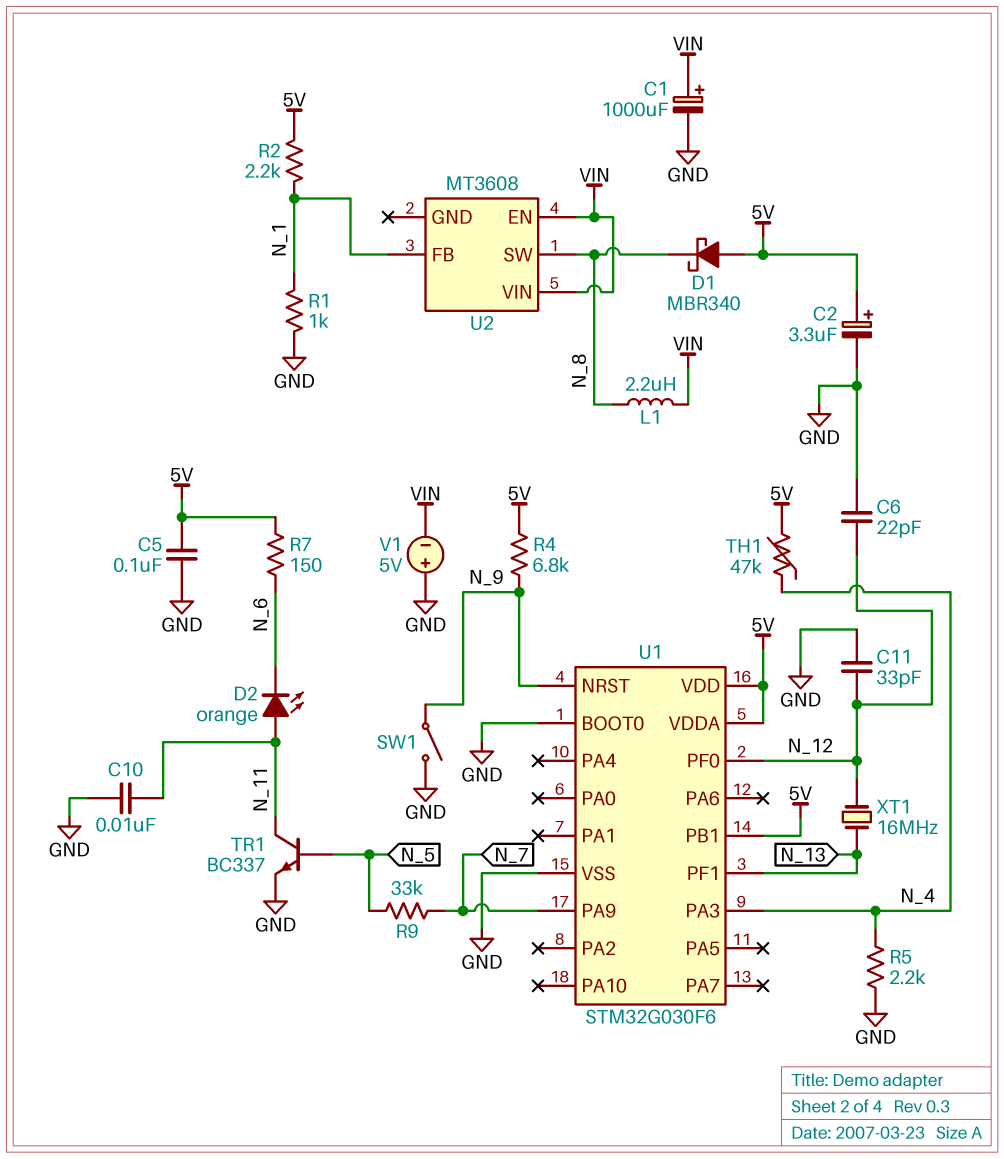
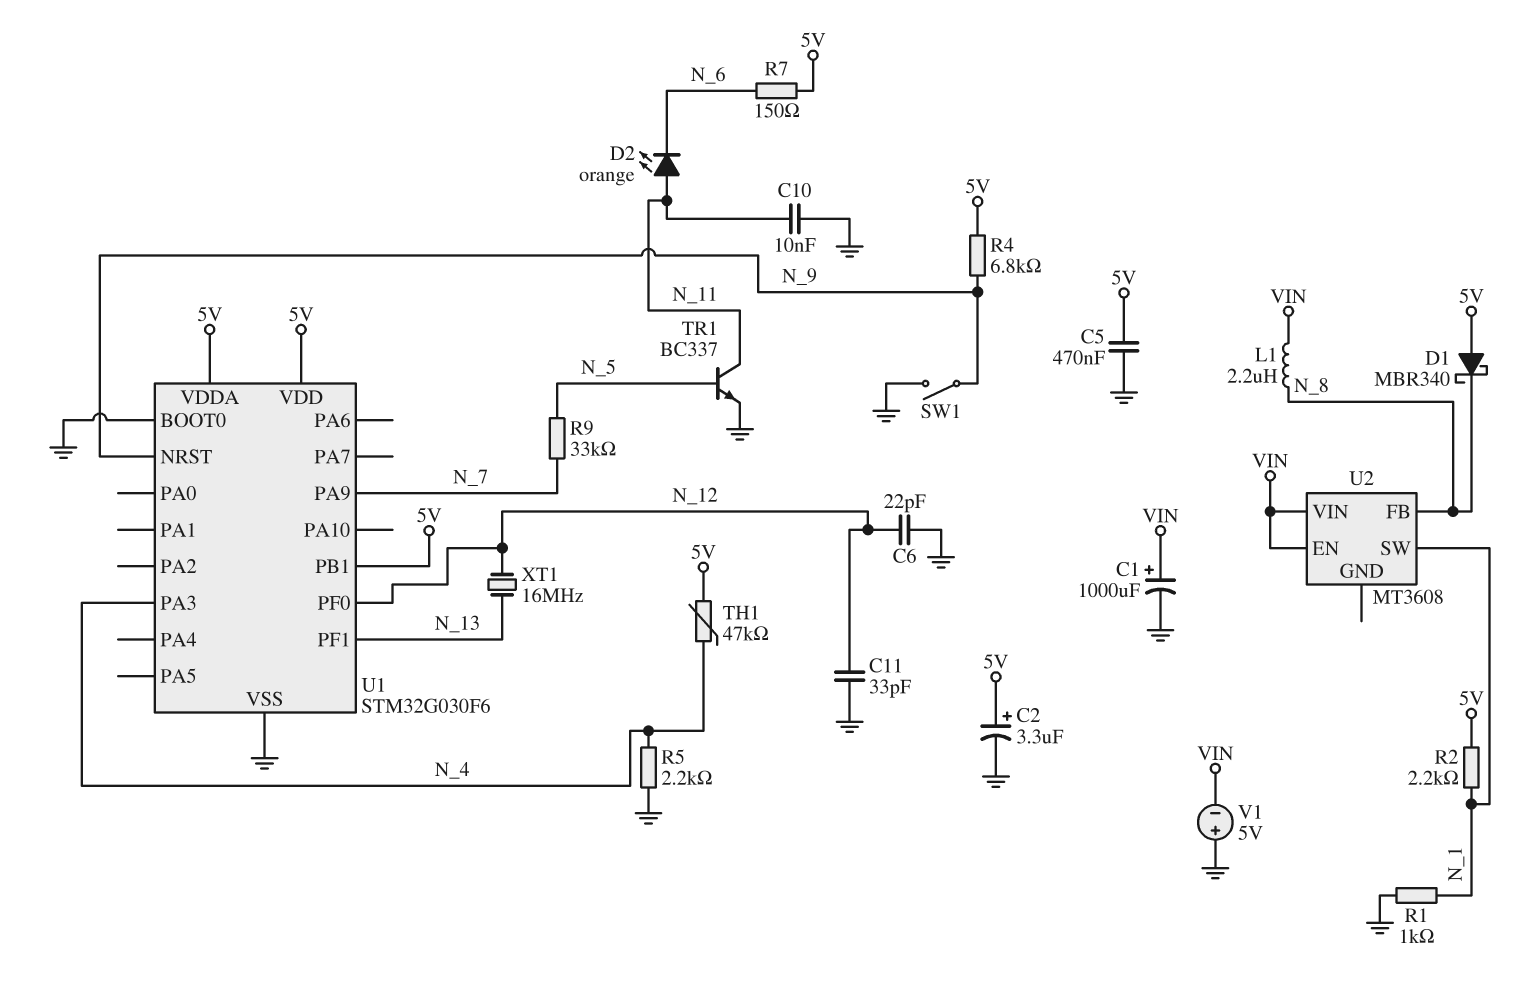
C5: 100nF (5V, GND) -> 470nF (5V, GND)
U2 pin FB: N_1 -> N_8
U2 pin SW: N_8 -> N_1

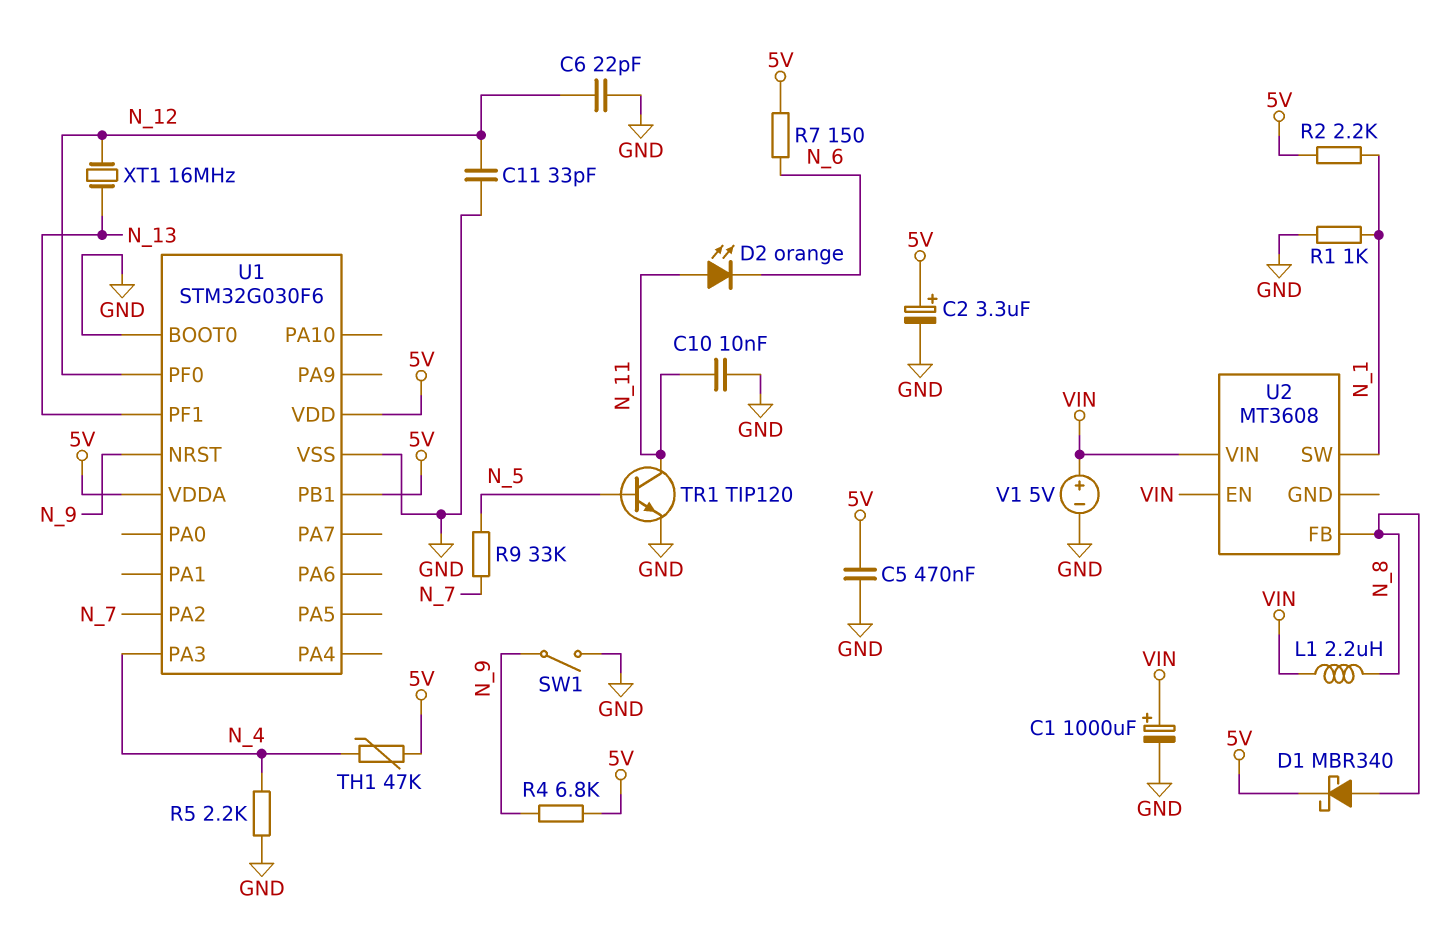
D1: schottky MBR340 (A 5V, K N_8) -> schottky MBR340 (A N_8, K 5V)
TR1: NPN BC337 (B N_5, C N_11, E GND) -> NPN TIP120 (B N_5, C N_11, E GND)
U1 pin PA2: none -> N_7
U1 pin PA9: N_7 -> none
V1: 5V (plus GND, minus VIN) -> 5V (plus VIN, minus GND)

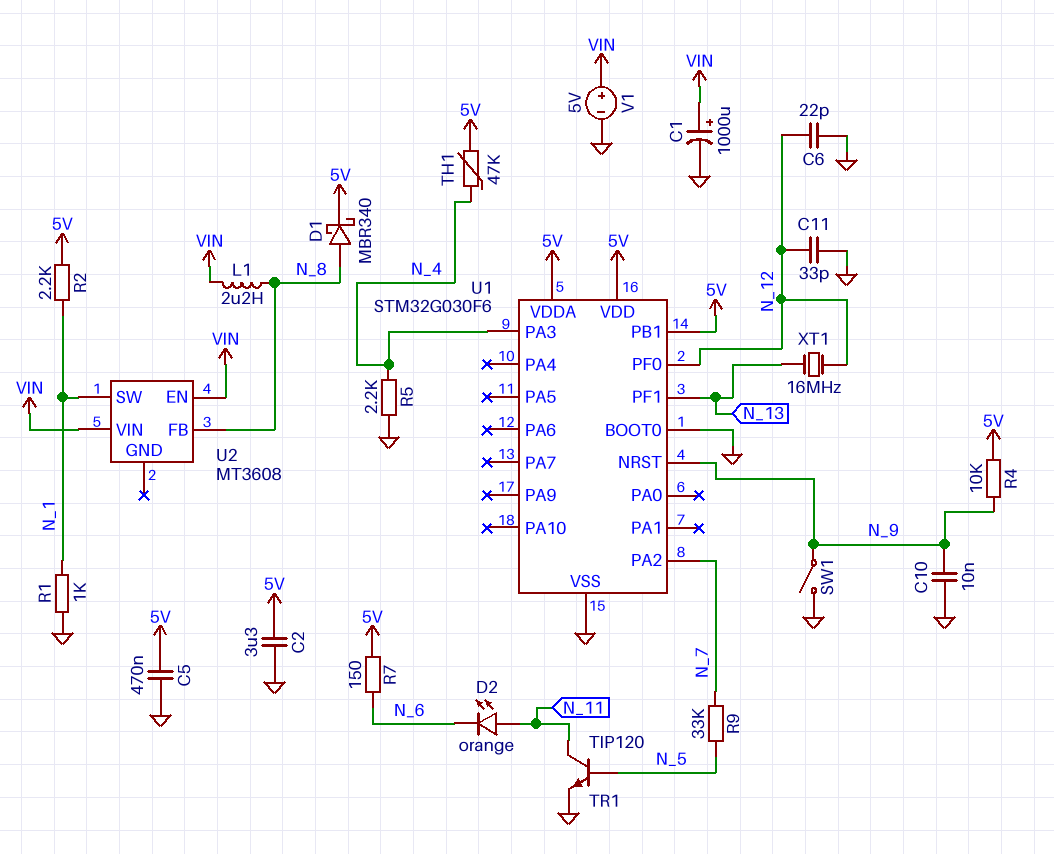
C2: 3.3uF (plus 5V, minus GND) -> 3.3uF (5V, GND)
C10: 10nF (GND, N_11) -> 10nF (GND, N_9)
R4: 6.8k (5V, N_9) -> 10k (5V, N_9)

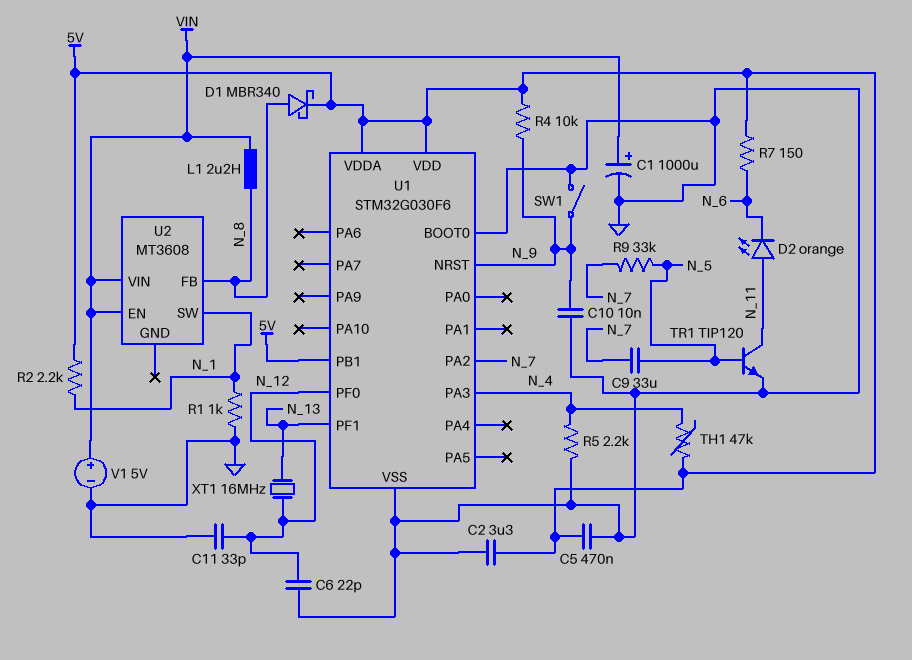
C9: none -> 33uF (N_5, N_7)

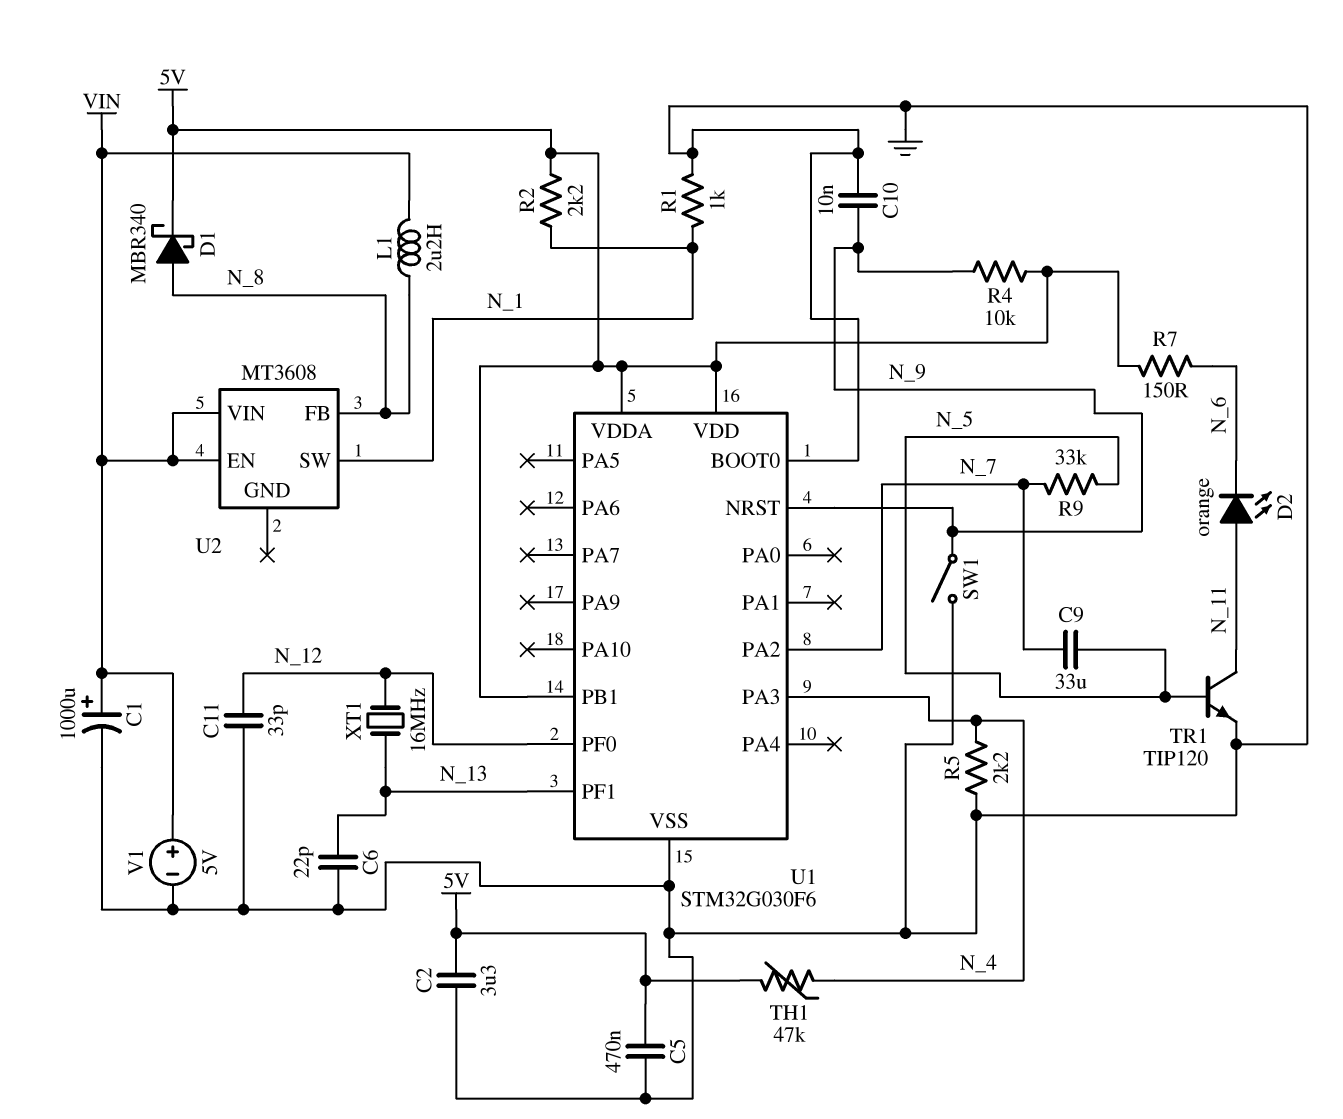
C6: 22pF (GND, N_12) -> 22pF (GND, N_13)

